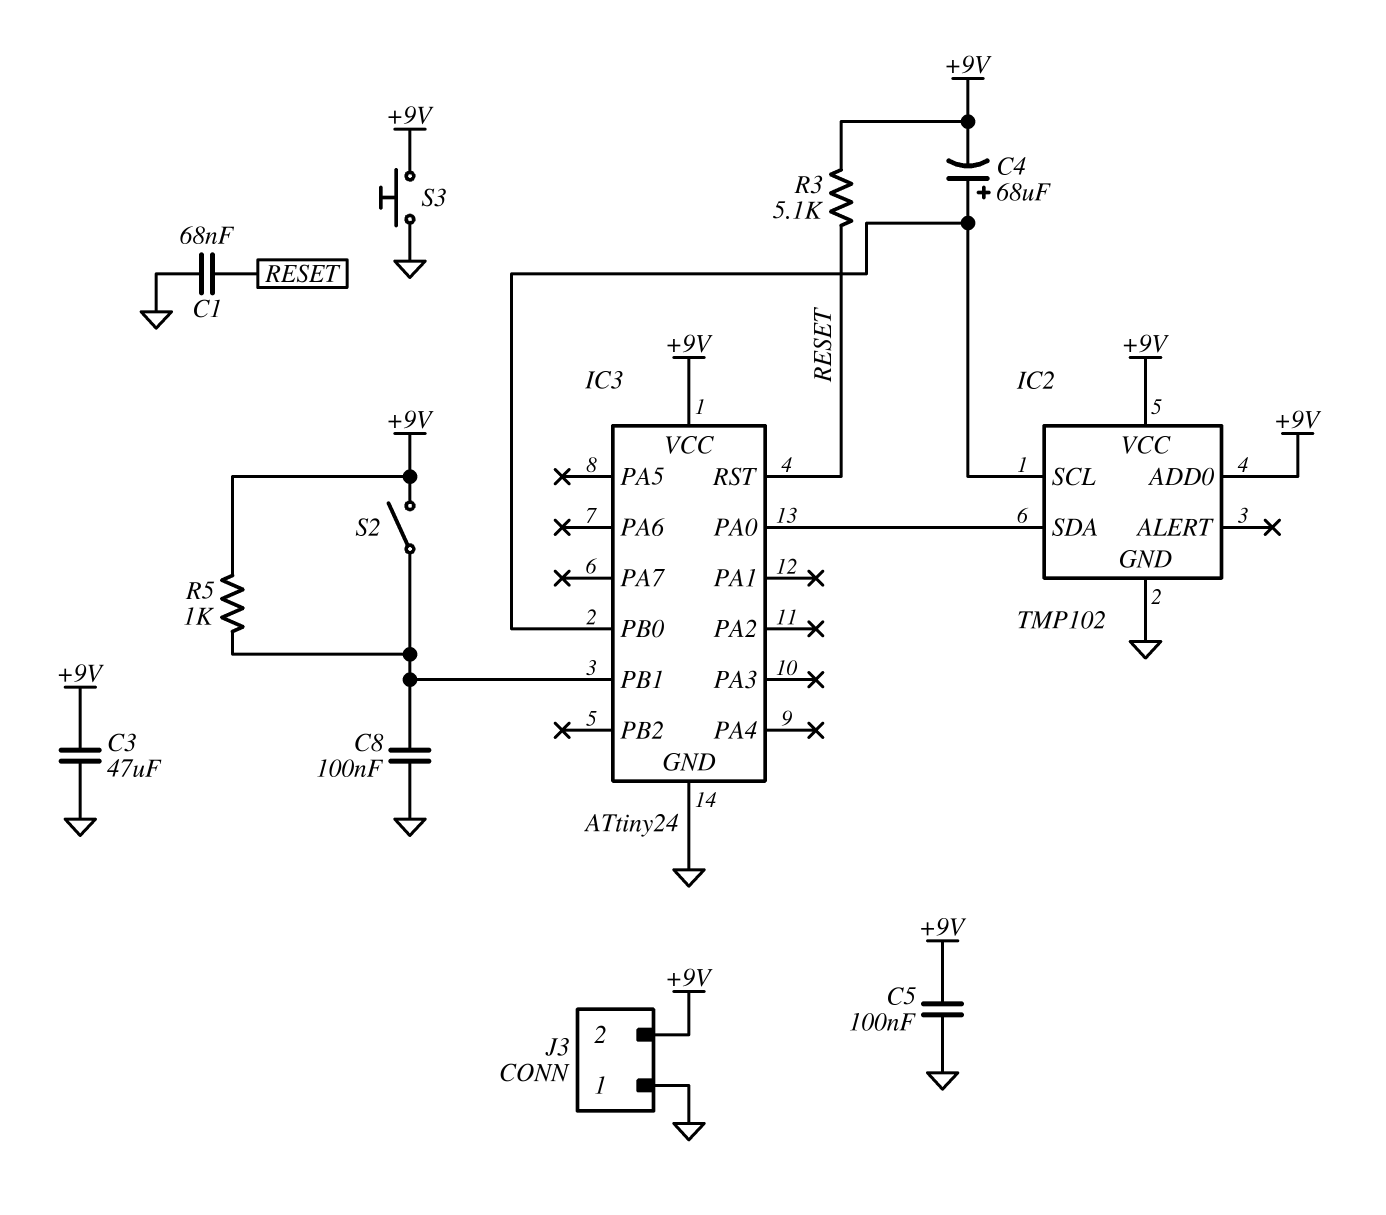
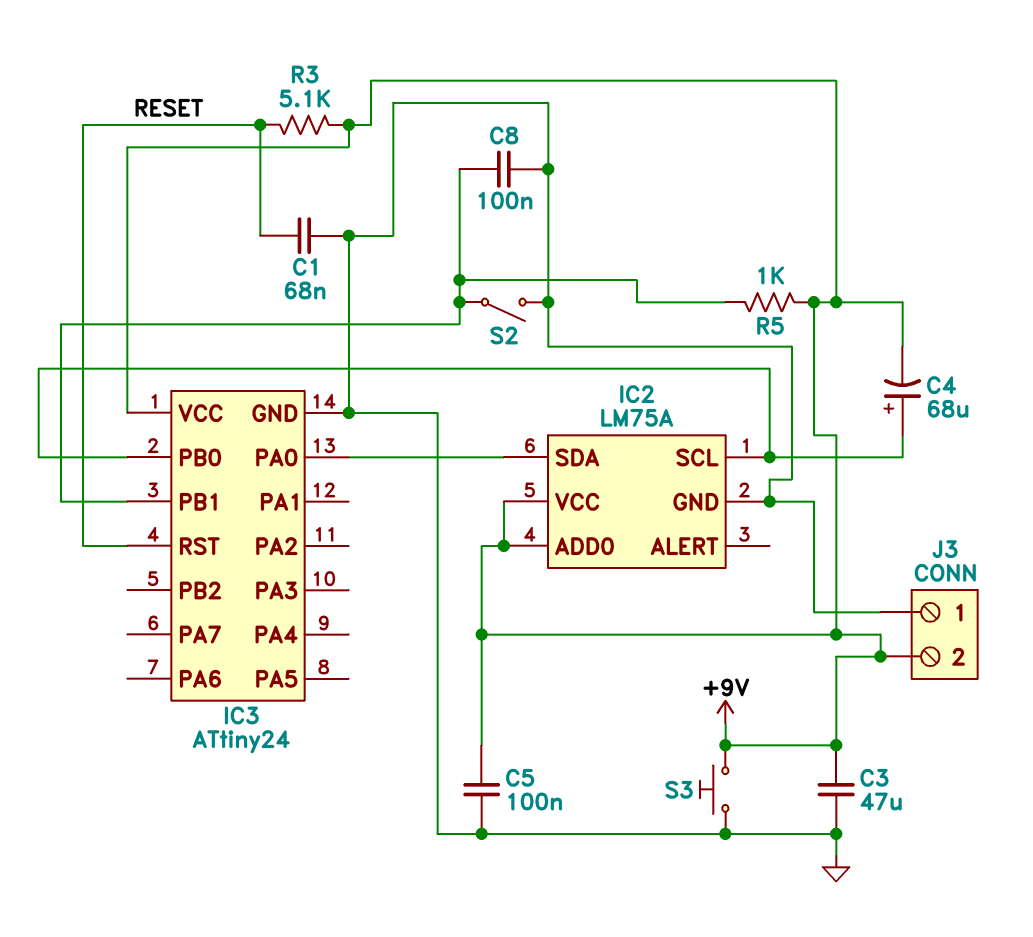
IC2: TMP102 -> LM75A
S2: switch (+9V, IC3/PB1) -> switch (GND, IC3/PB1)

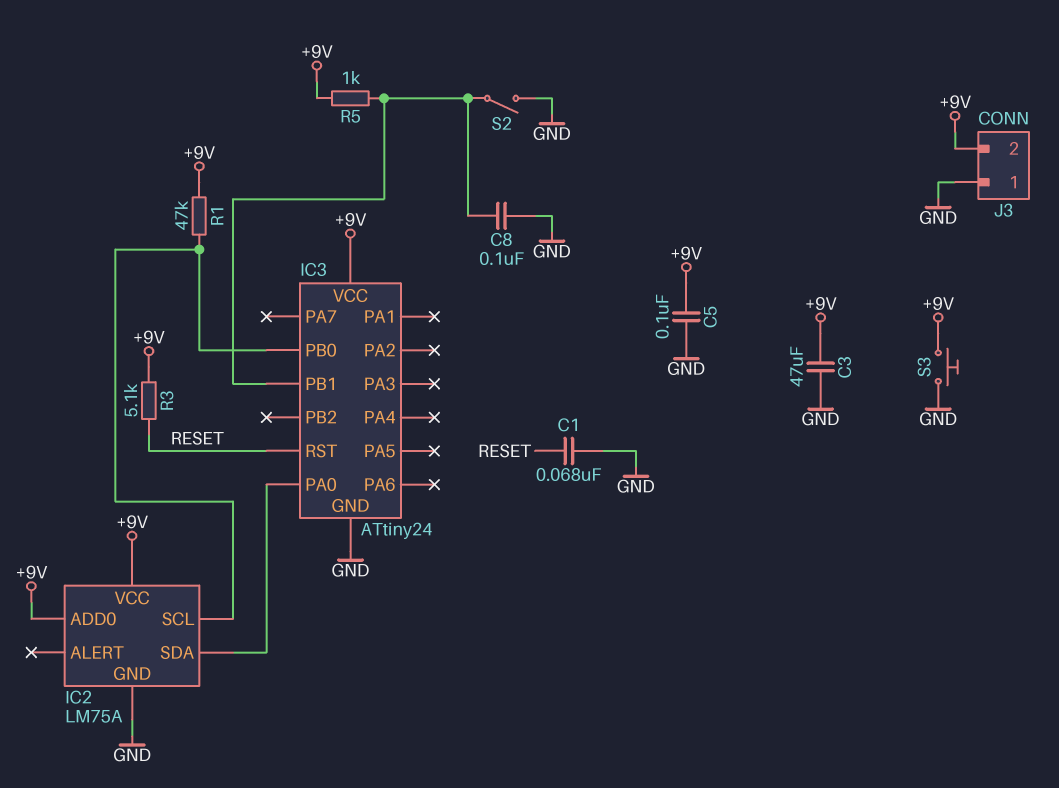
C4: 68uF (plus IC2/SCL, minus +9V) -> none
R1: none -> 47k (+9V, IC2/SCL)

